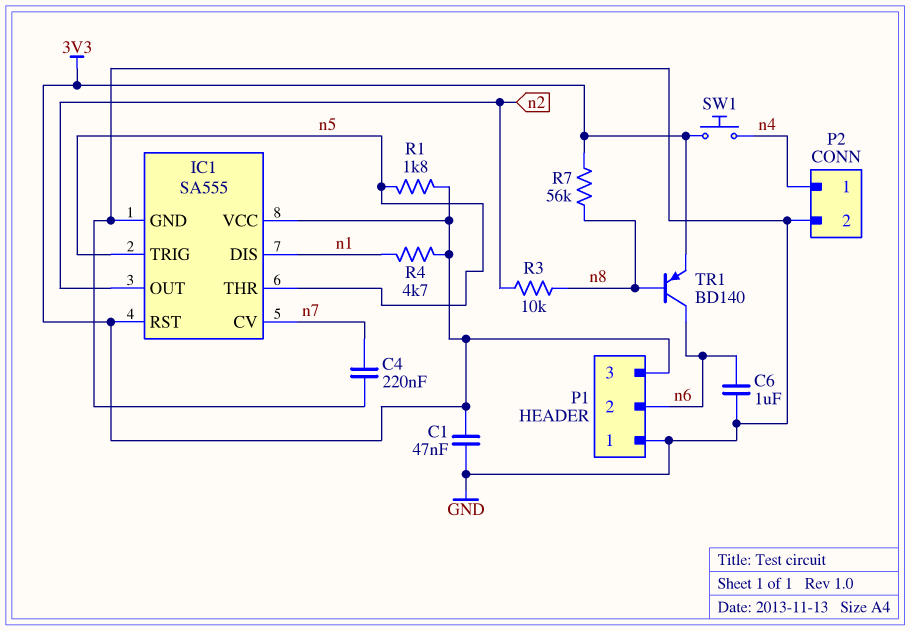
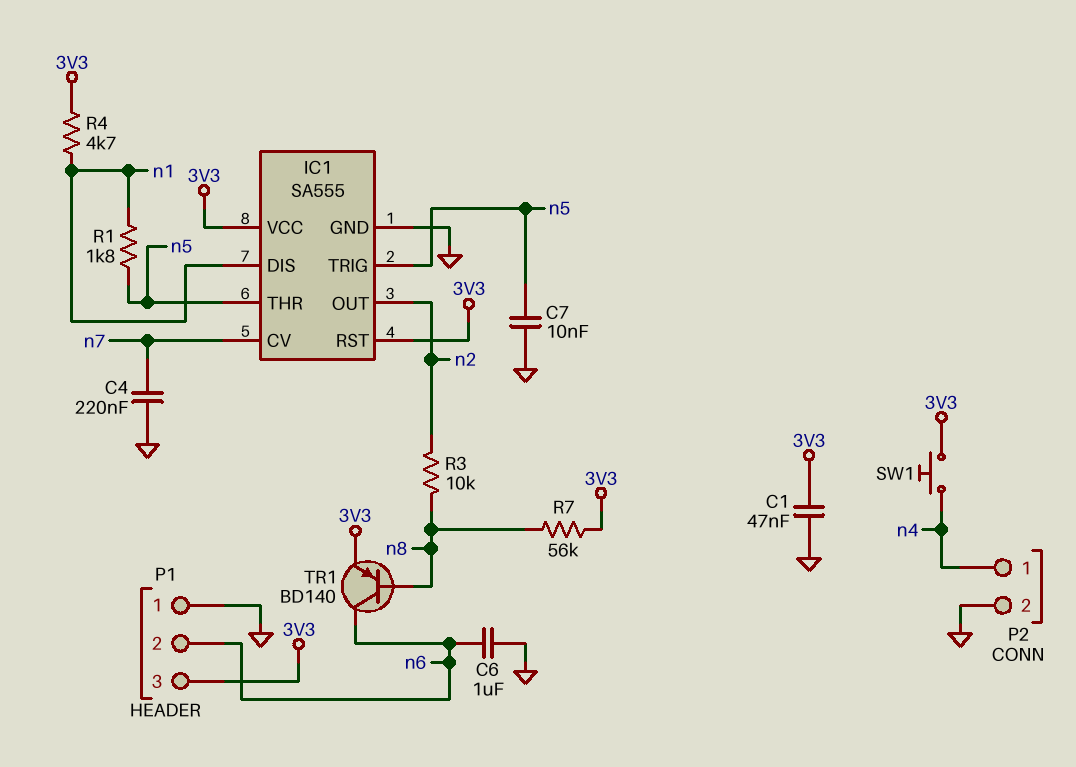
C7: none -> 10nF (GND, n5)
R1: 1.8k (3V3, n5) -> 1.8k (n1, n5)

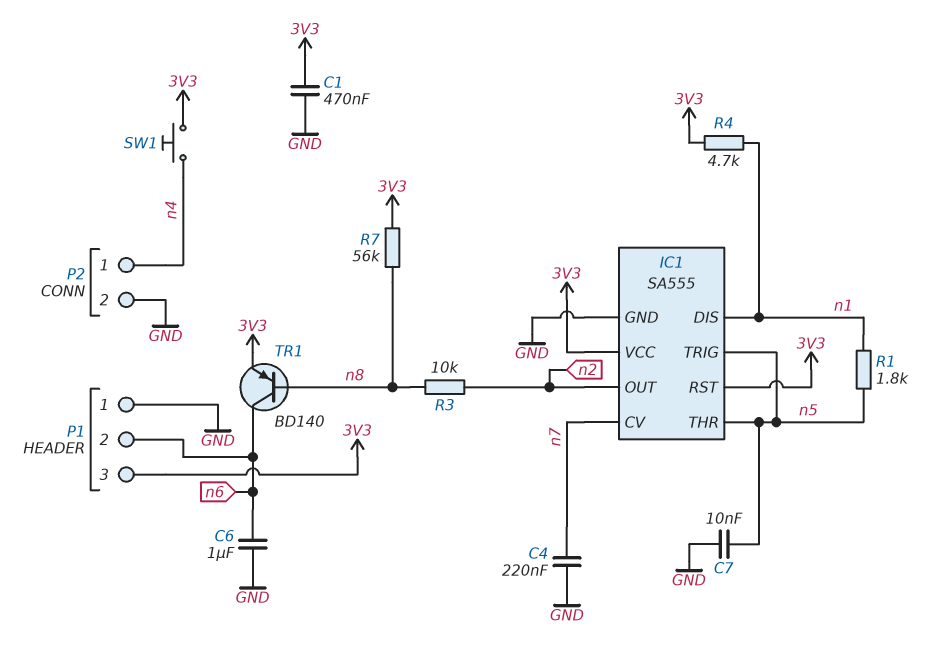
C1: 47nF (3V3, GND) -> 470nF (3V3, GND)

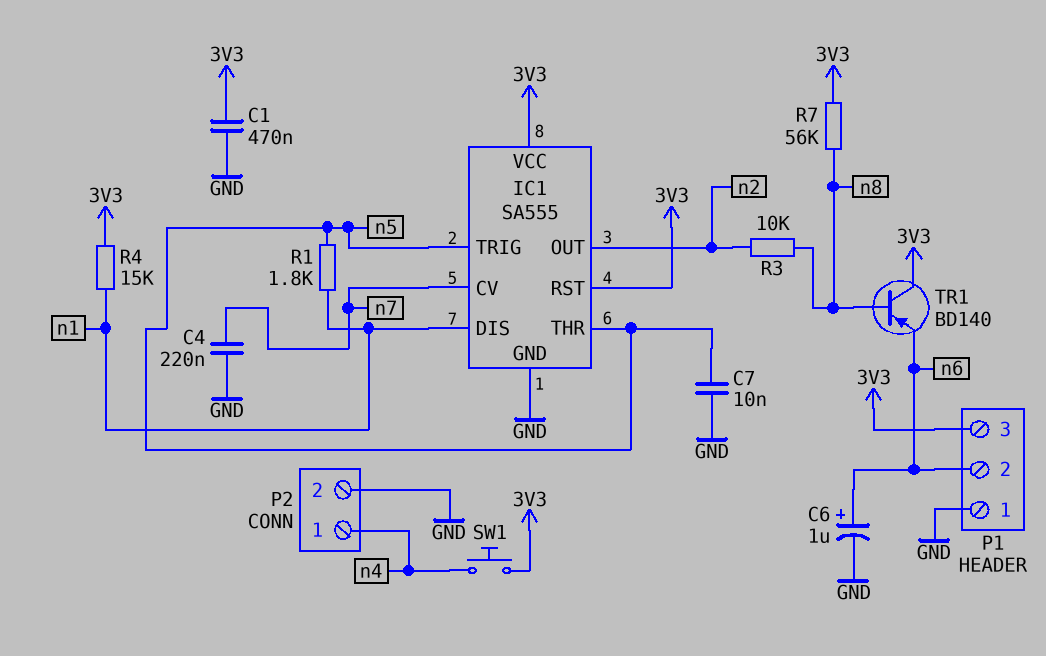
C6: 1uF (GND, n6) -> 1uF (plus n6, minus GND)
R4: 4.7k (3V3, n1) -> 15k (3V3, n1)
TR1: PNP BD140 (B n8, C n6, E 3V3) -> PNP BD140 (B n8, C 3V3, E n6)

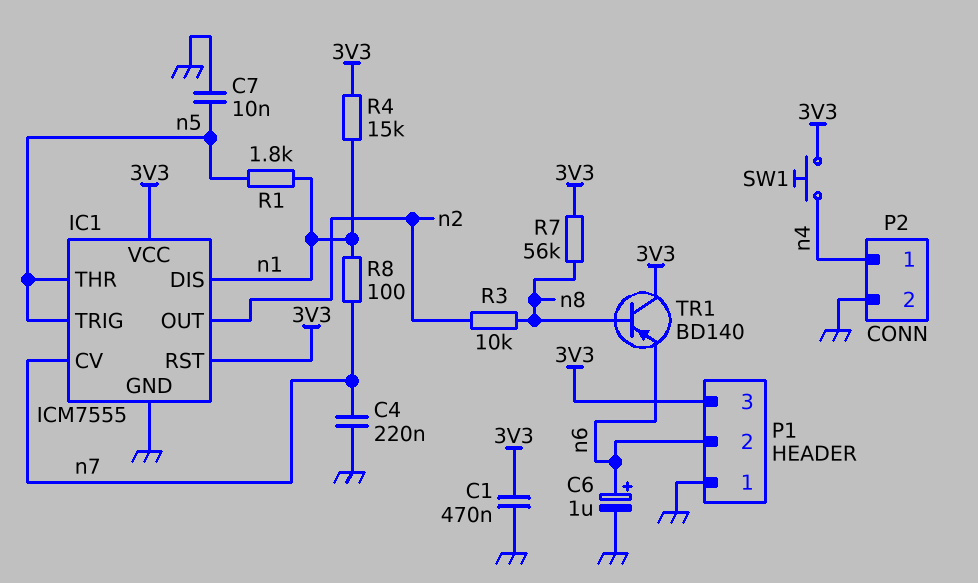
IC1: SA555 -> ICM7555
R8: none -> 100 (n1, n7)

